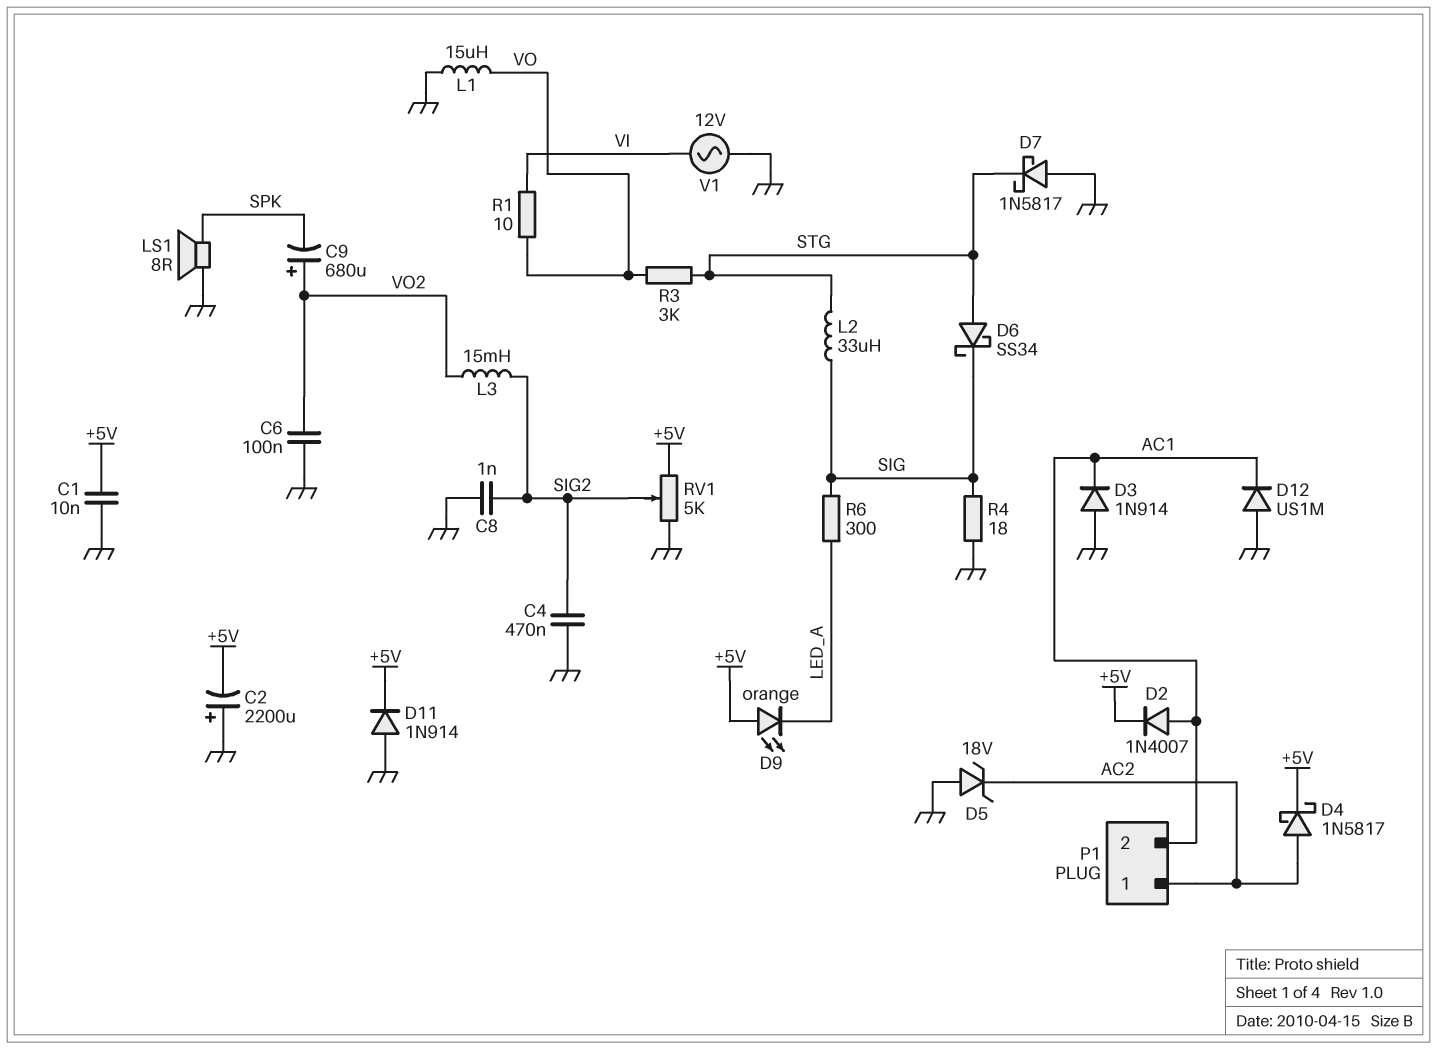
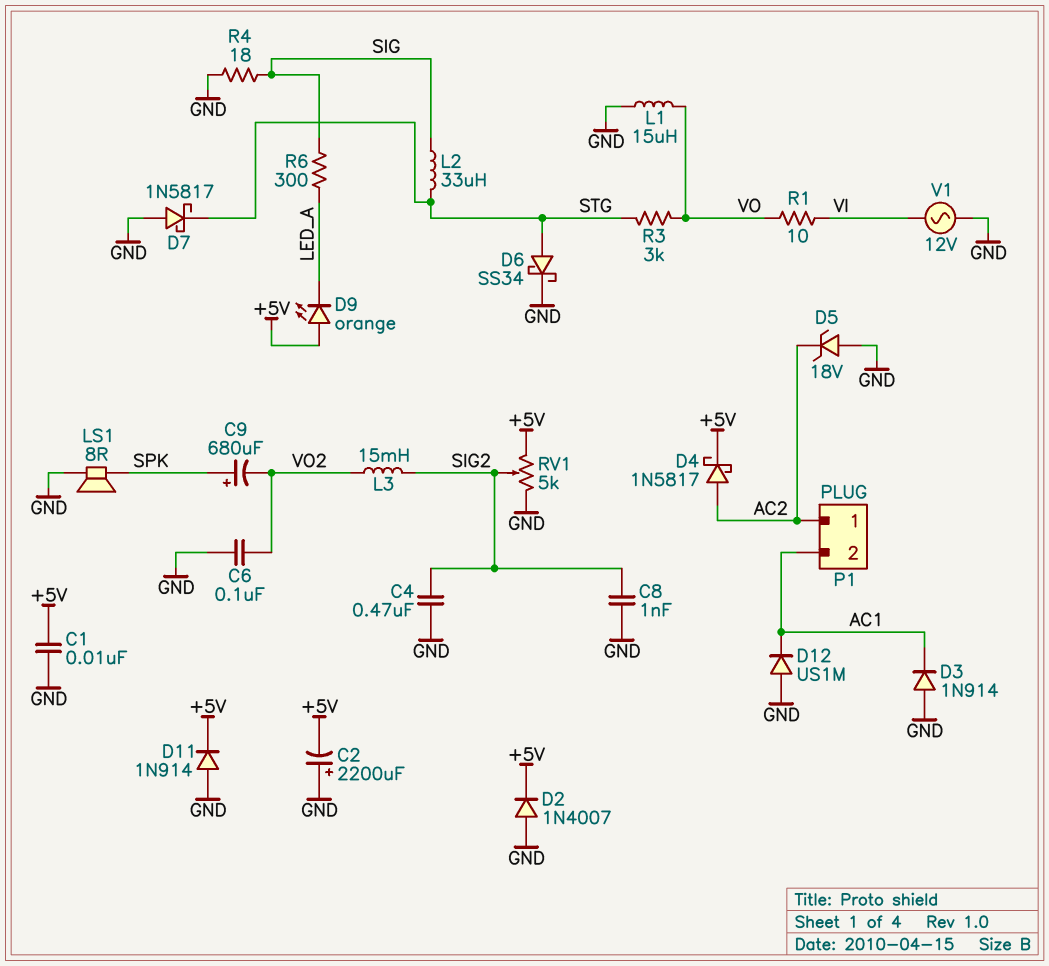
C9: 680uF (plus VO2, minus SPK) -> 680uF (plus SPK, minus VO2)
D2: diode 1N4007 (A AC1, K +5V) -> diode 1N4007 (A GND, K +5V)
D6: schottky SS34 (A STG, K SIG) -> schottky SS34 (A STG, K GND)

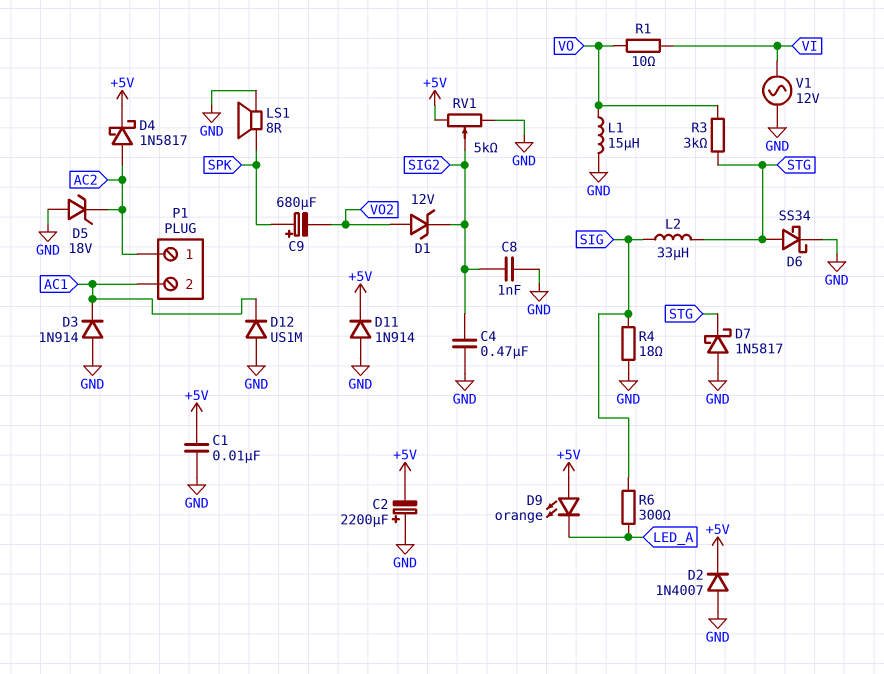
C6: 100nF (GND, VO2) -> none
D1: none -> zener 12V (A VO2, K SIG2)
L3: 15mH (SIG2, VO2) -> none

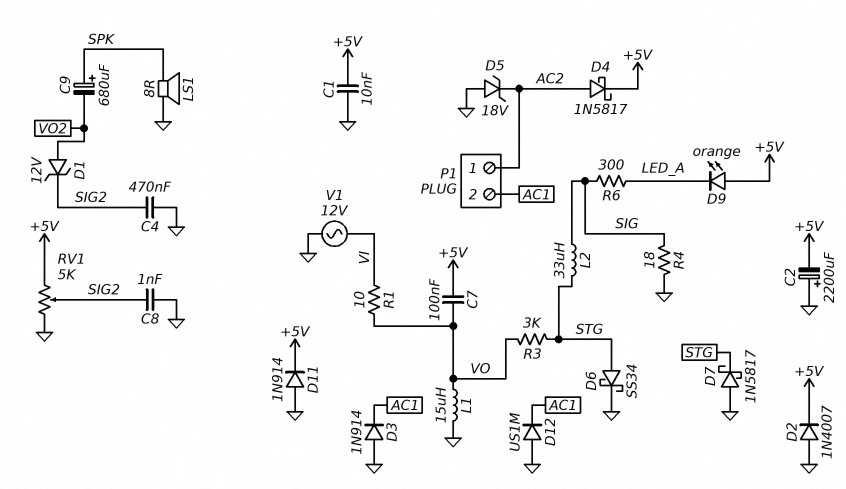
C7: none -> 100nF (+5V, VO)

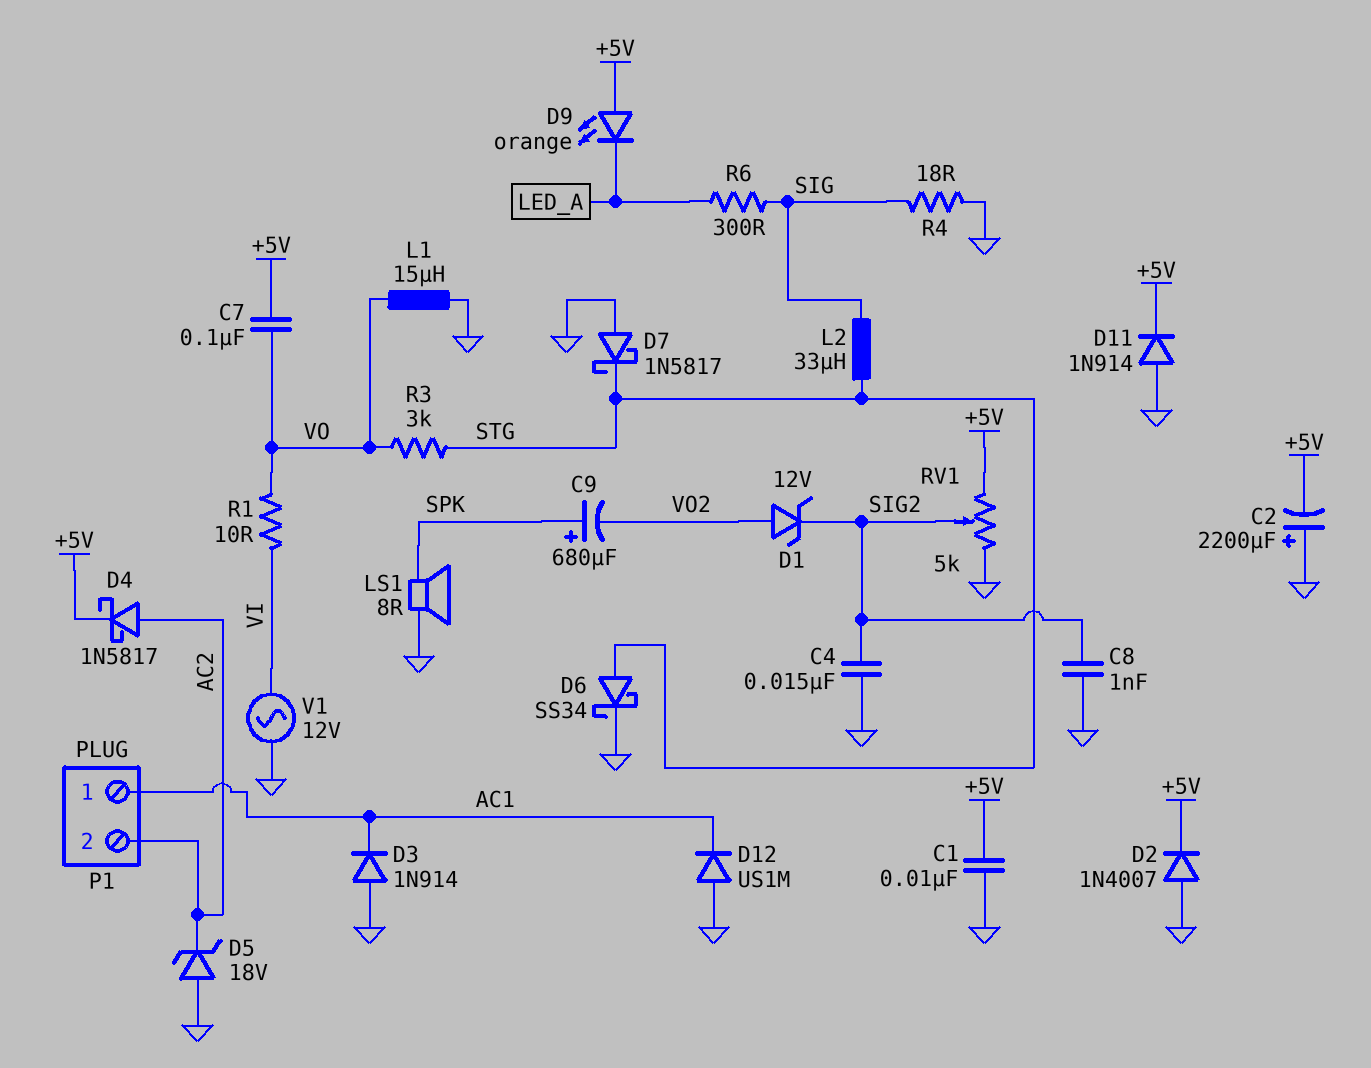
C4: 470nF (GND, SIG2) -> 15nF (GND, SIG2)
P1 pin 1: AC2 -> AC1
P1 pin 2: AC1 -> AC2

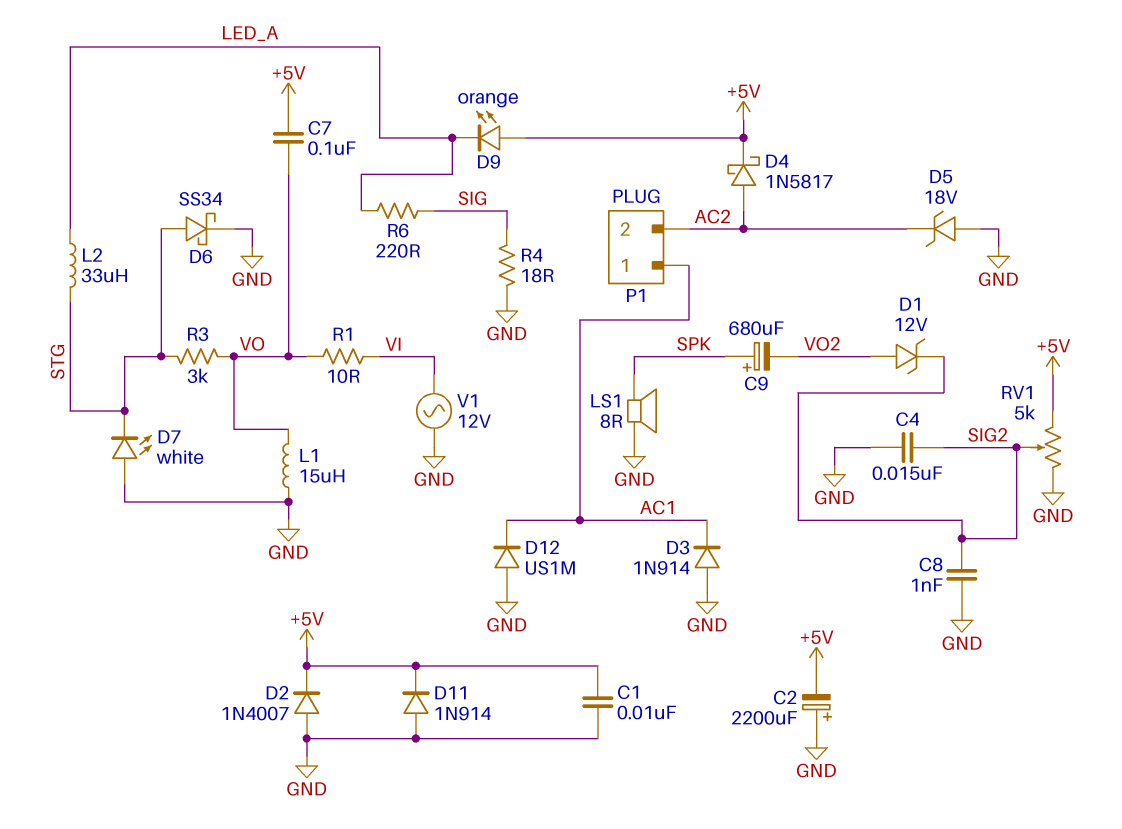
D7: schottky 1N5817 (A GND, K STG) -> LED white (A GND, K STG)
L2: 33uH (SIG, STG) -> 33uH (LED_A, STG)
R6: 300 (LED_A, SIG) -> 220 (LED_A, SIG)

